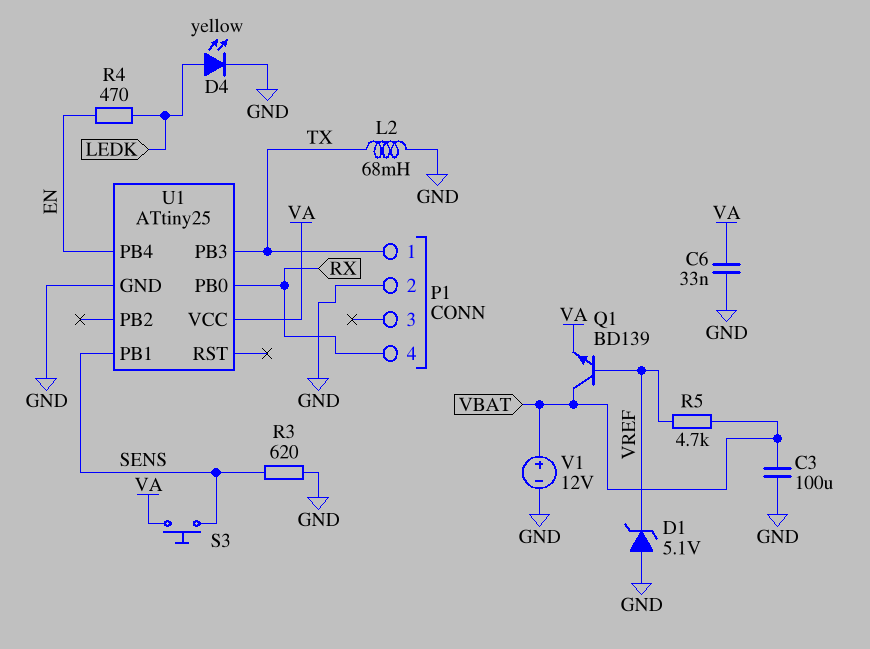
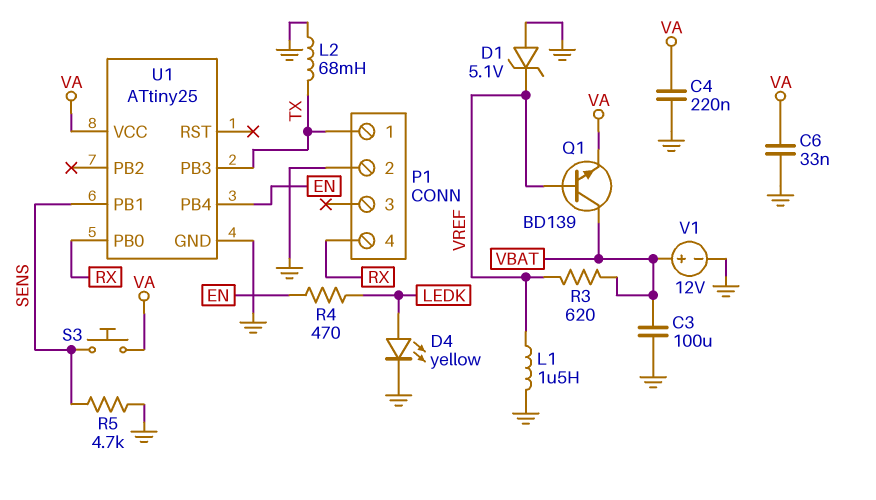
C4: none -> 220nF (GND, VA)
L1: none -> 1.5uH (GND, VREF)
R3: 620 (GND, SENS) -> 620 (VBAT, VREF)
R5: 4.7k (VBAT, VREF) -> 4.7k (GND, SENS)

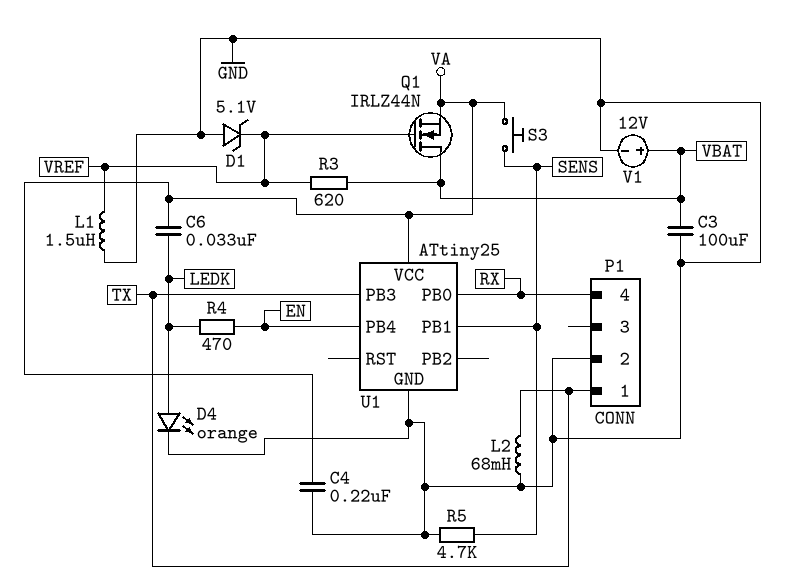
C6: 33nF (GND, VA) -> 33nF (LEDK, VA)
D4: LED yellow (A LEDK, K GND) -> LED orange (A LEDK, K GND)
Q1: NPN BD139 (B VREF, C VBAT, E VA) -> NMOS IRLZ44N (G VREF, D VBAT, S VA)

